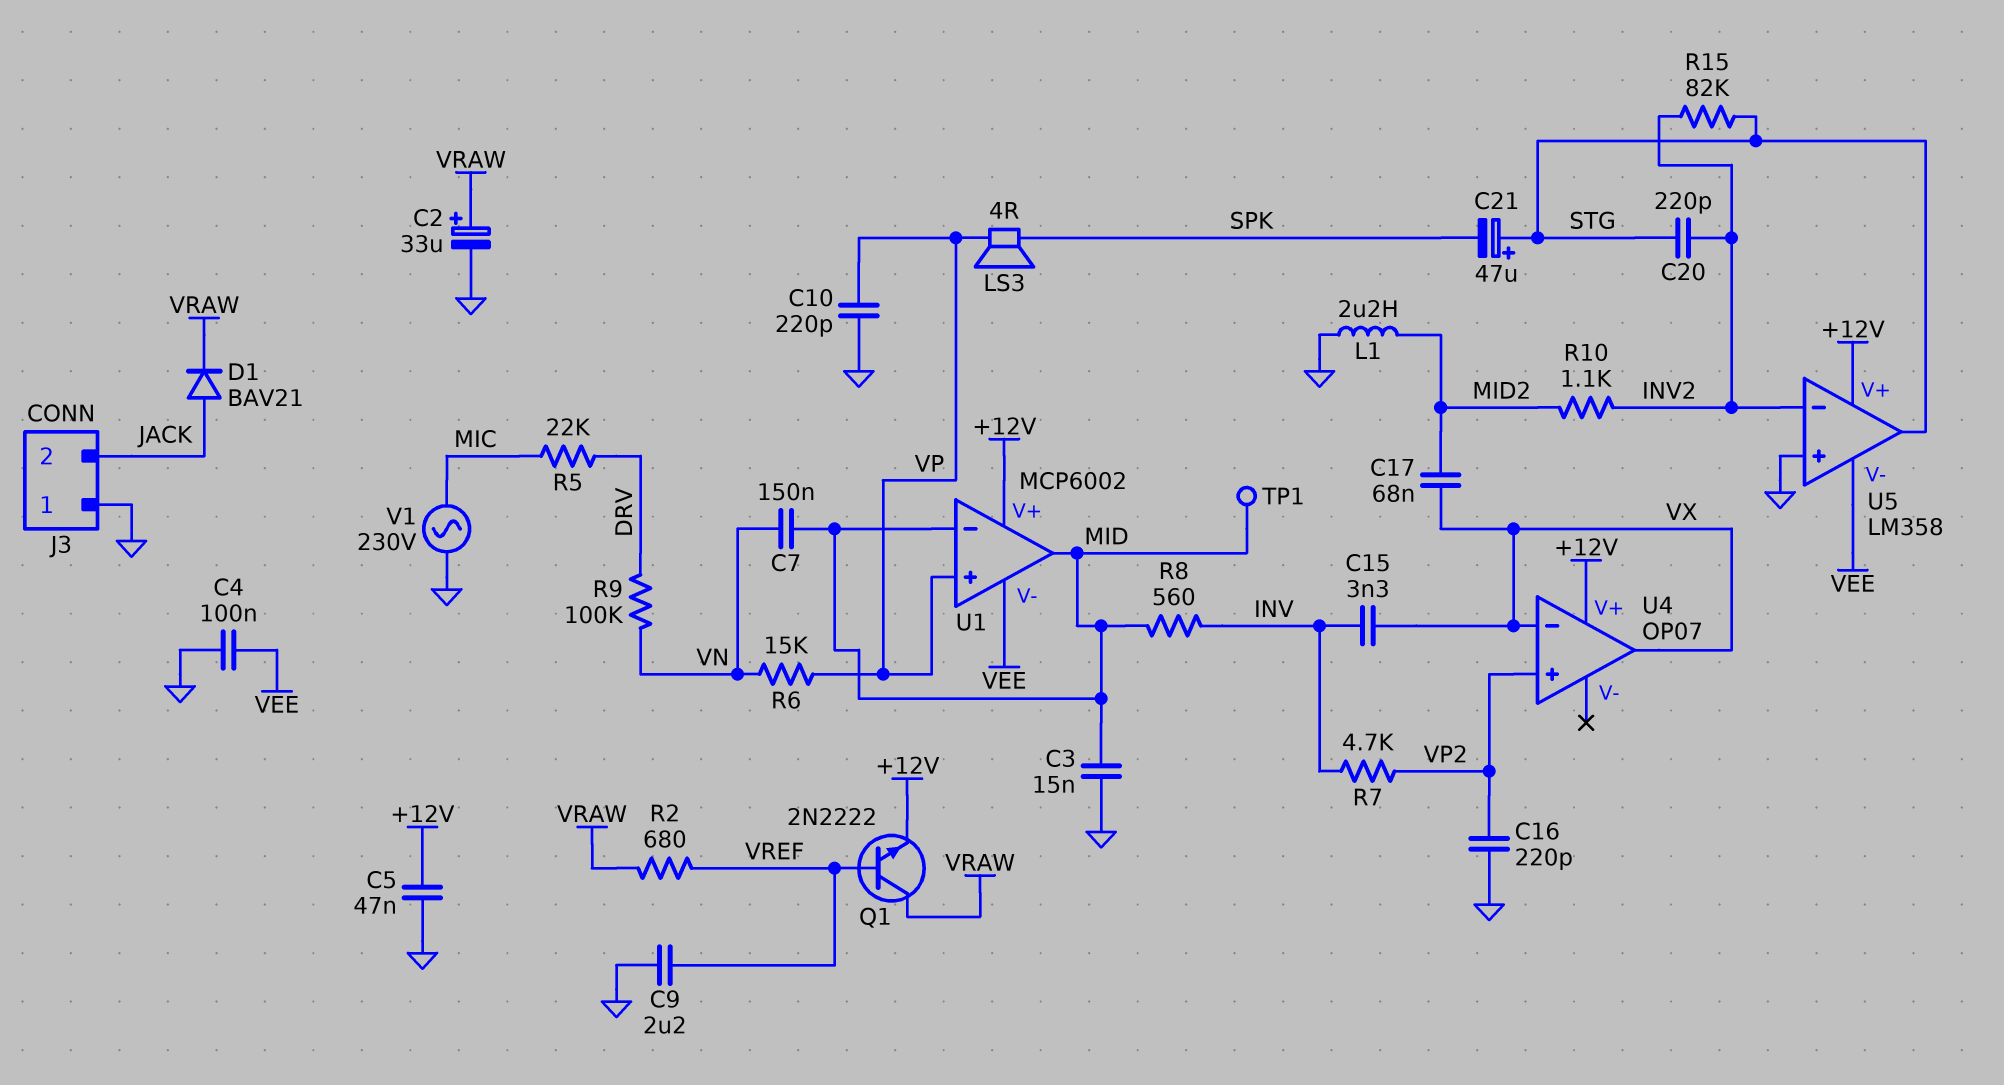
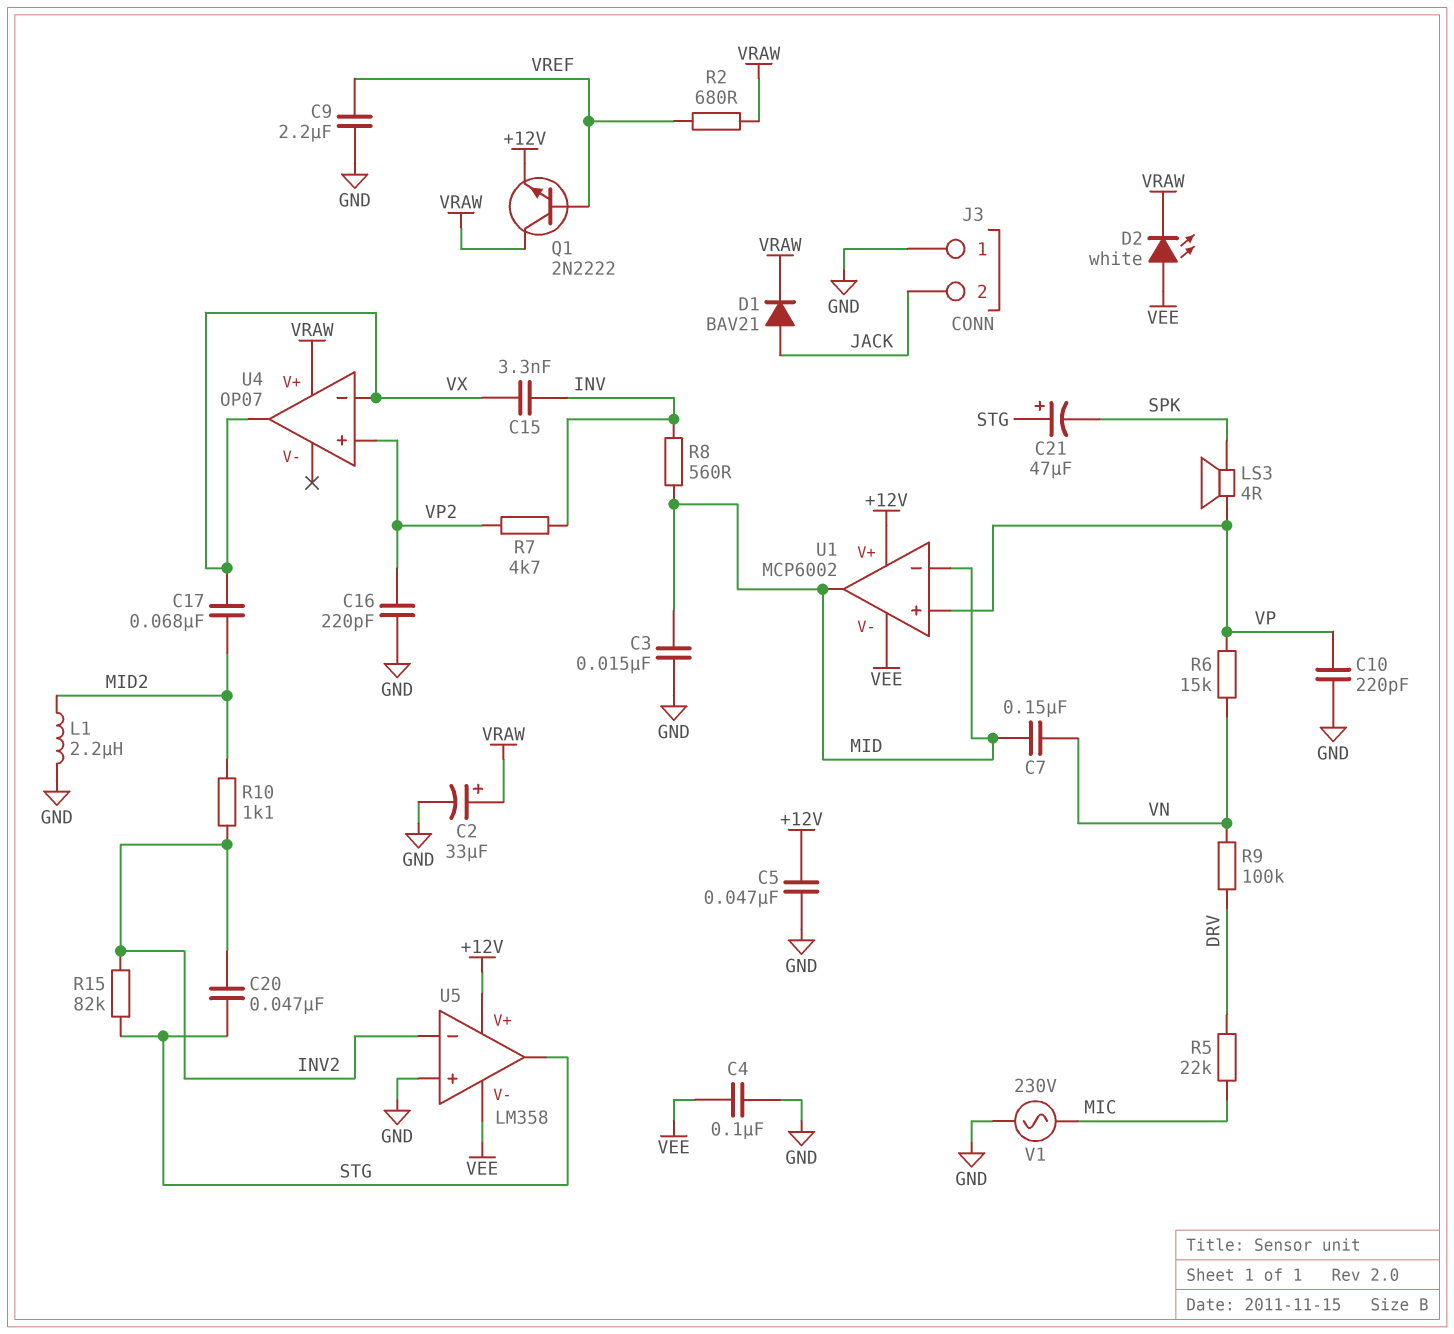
C20: 220pF (INV2, STG) -> 47nF (INV2, STG)
D2: none -> LED white (A VEE, K VRAW)
TP1: test point (MID) -> none
U4 pin V+: +12V -> VRAW

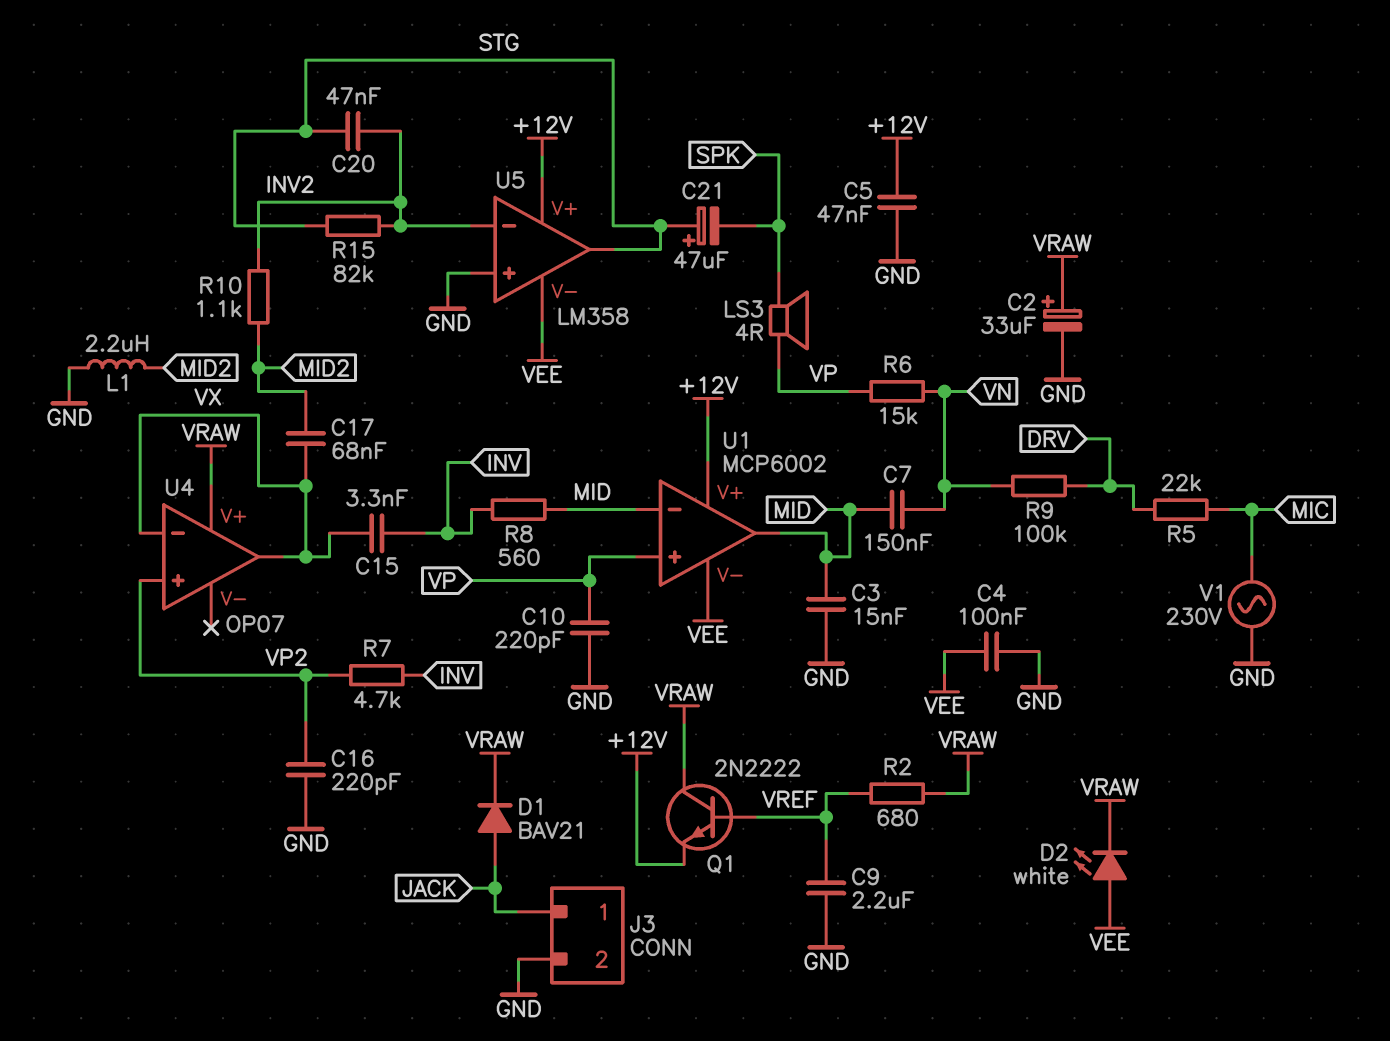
J3 pin 1: GND -> JACK
J3 pin 2: JACK -> GND

